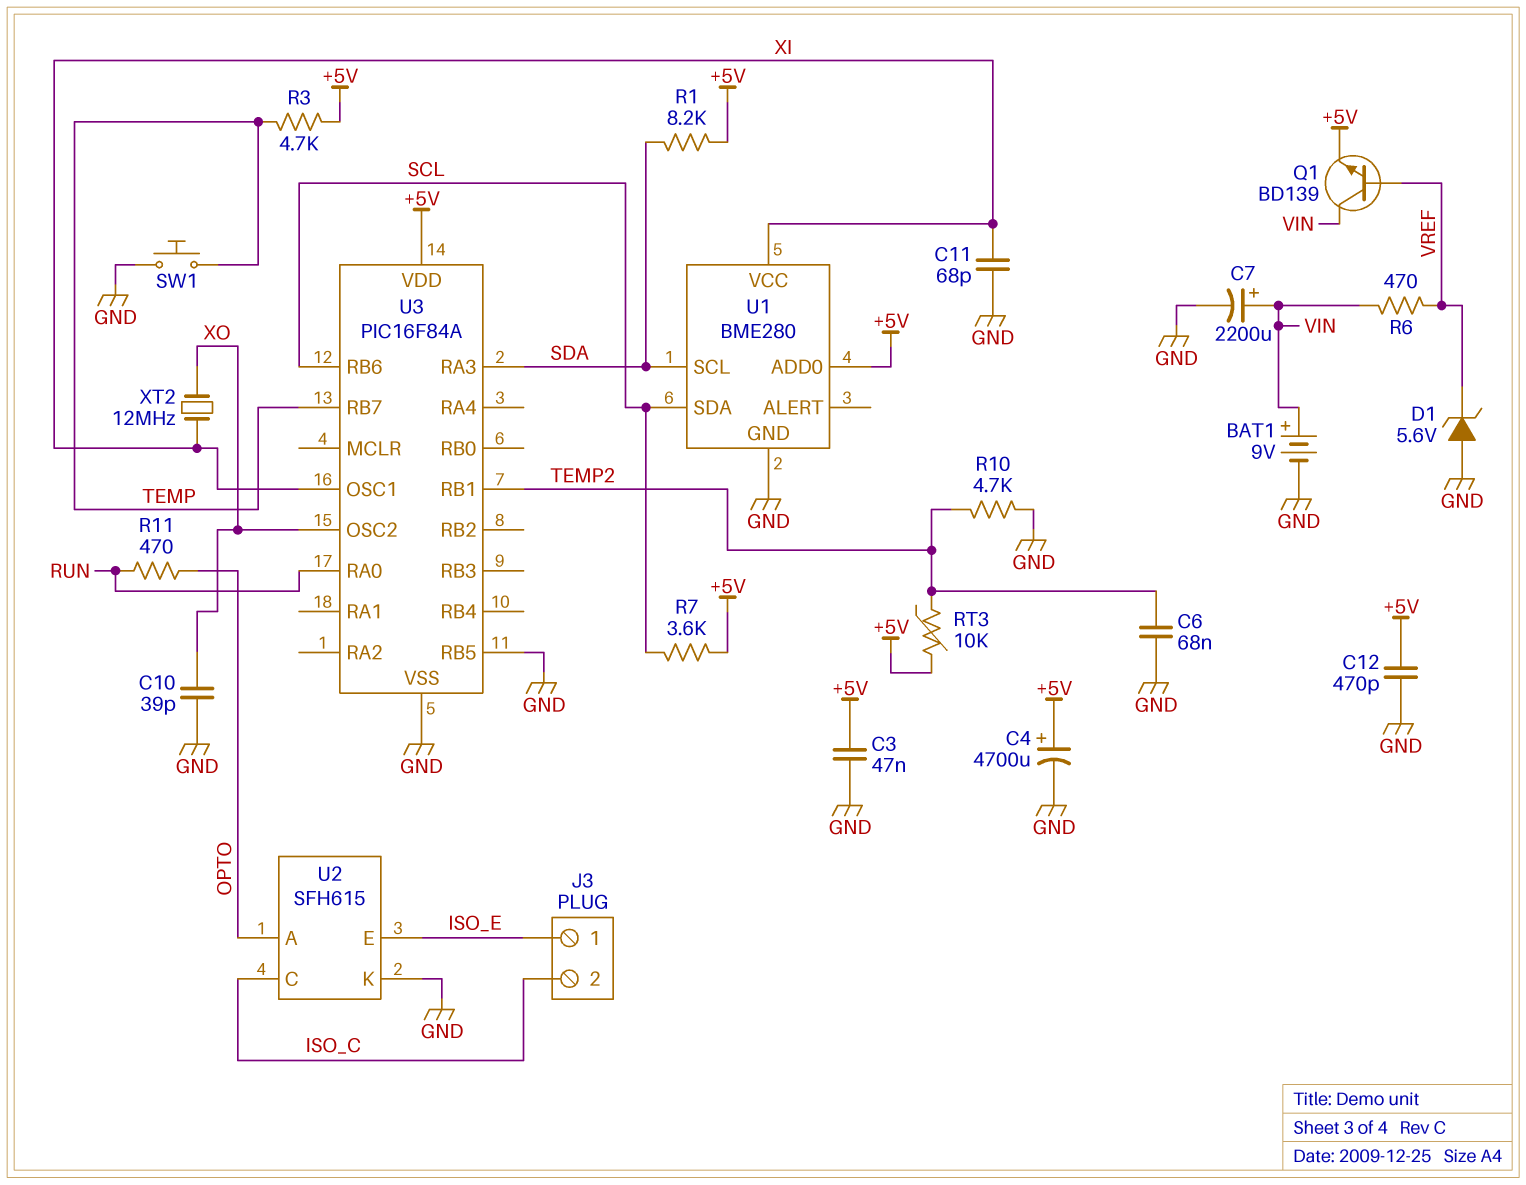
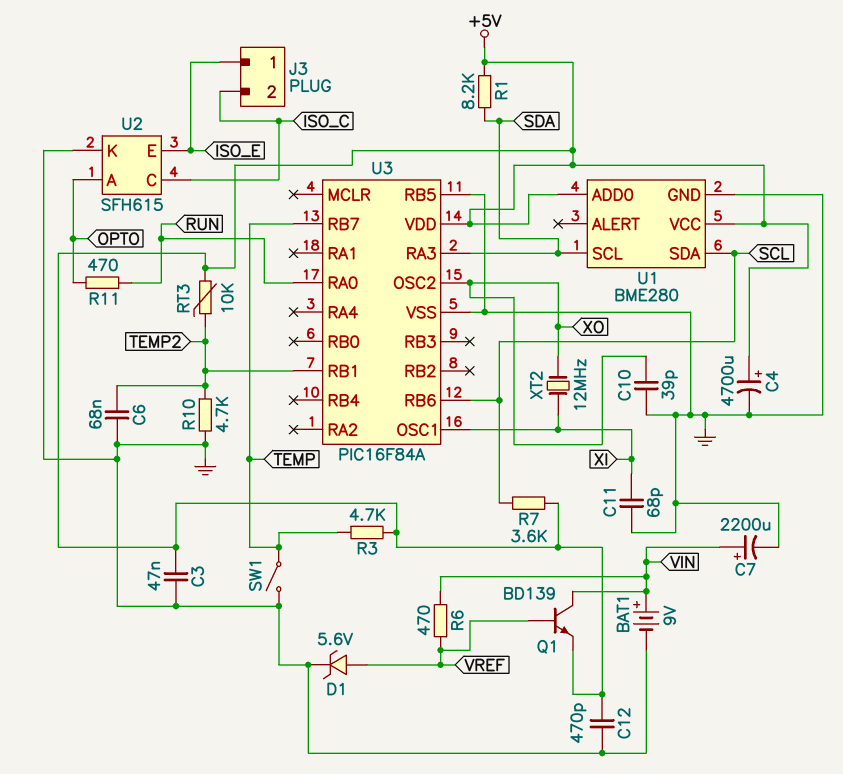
D1: zener 5.6V (A GND, K VREF) -> zener 5.6V (A VREF, K GND)
SW1: button (GND, TEMP) -> switch (GND, TEMP)
U1 pin VCC: XI -> +5V

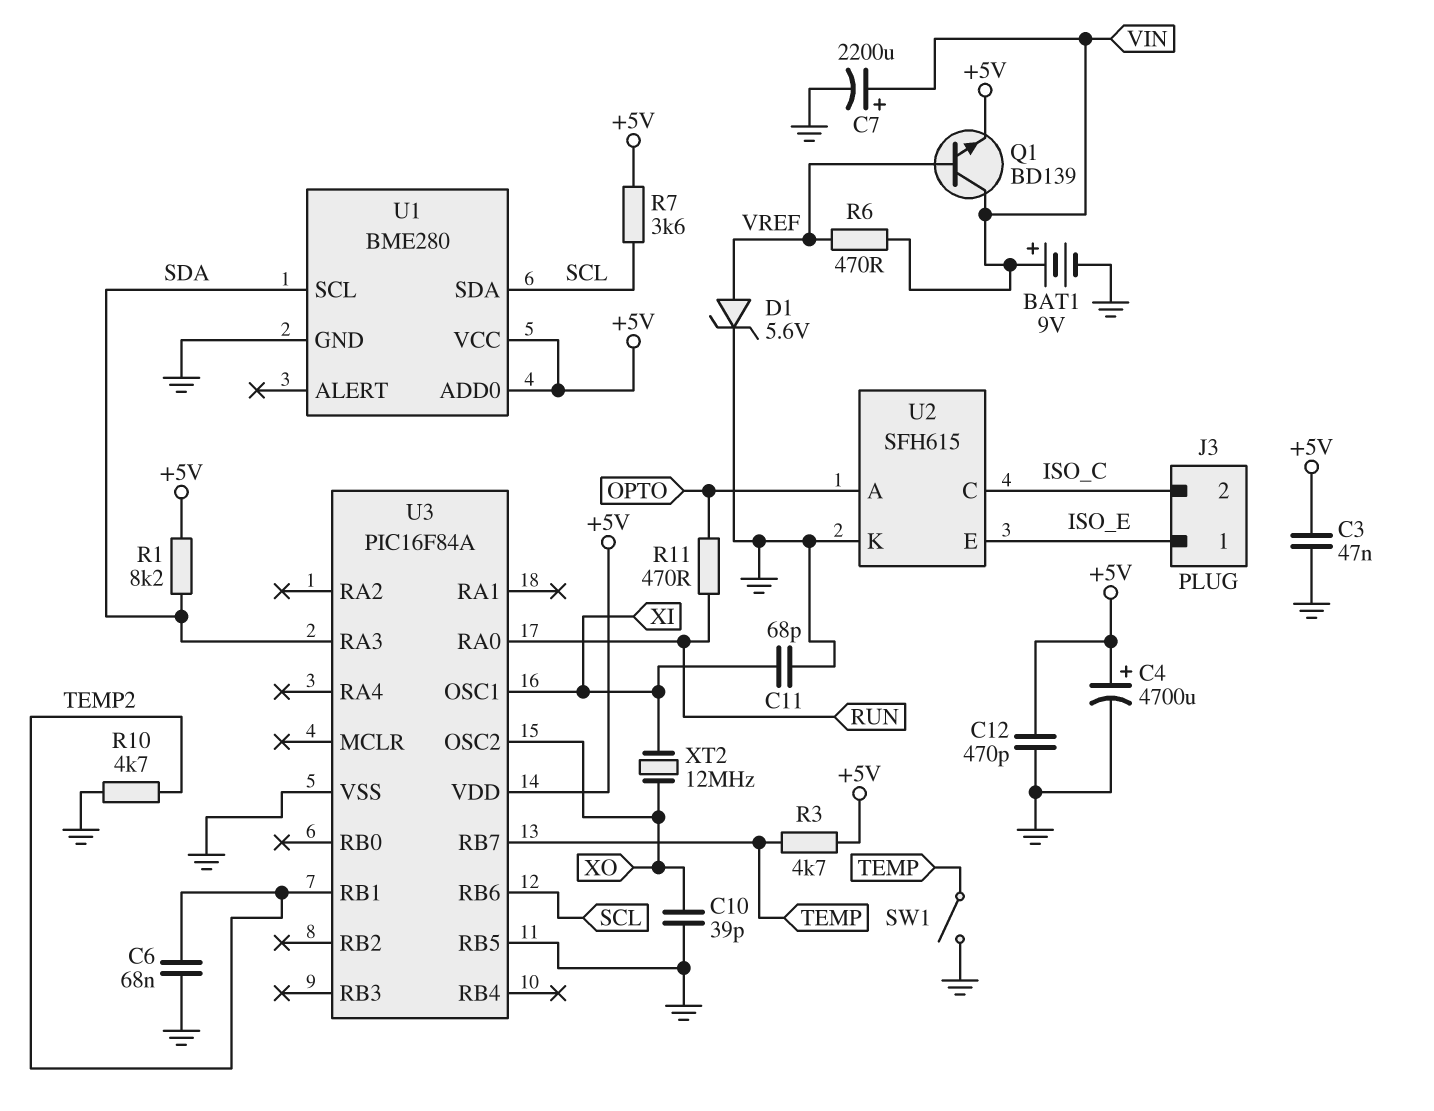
RT3: 10k (+5V, TEMP2) -> none

